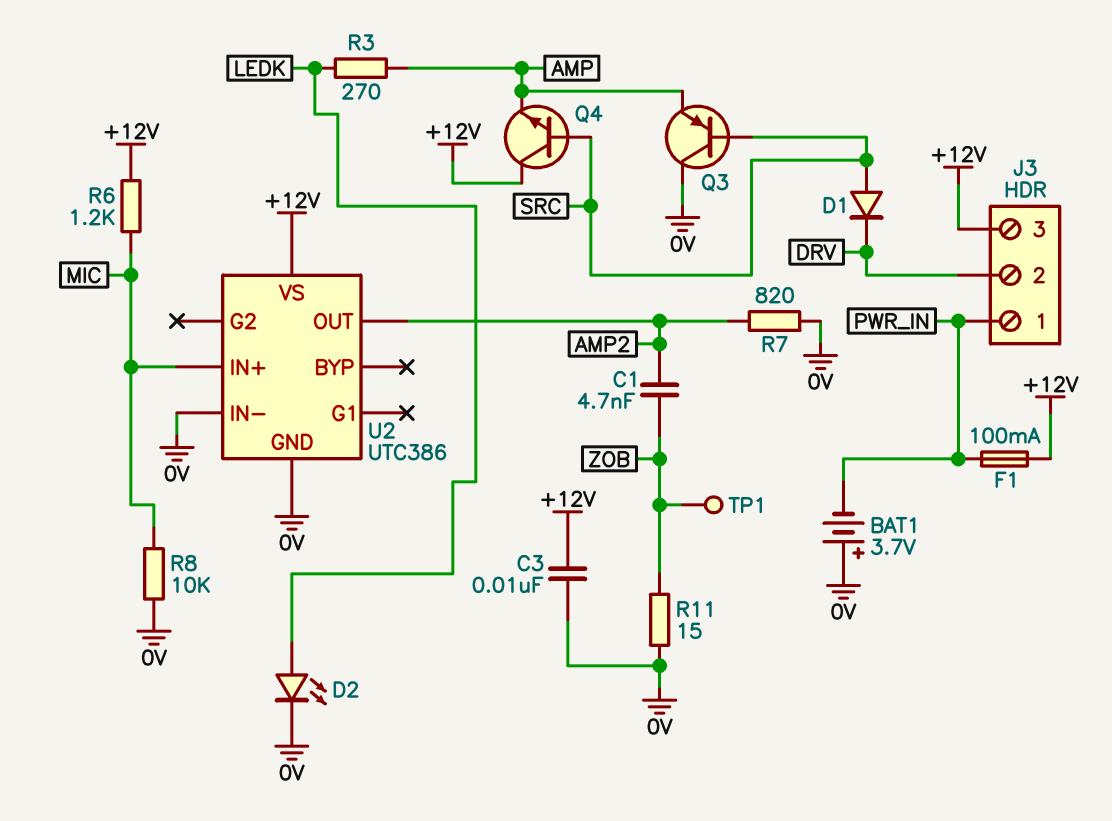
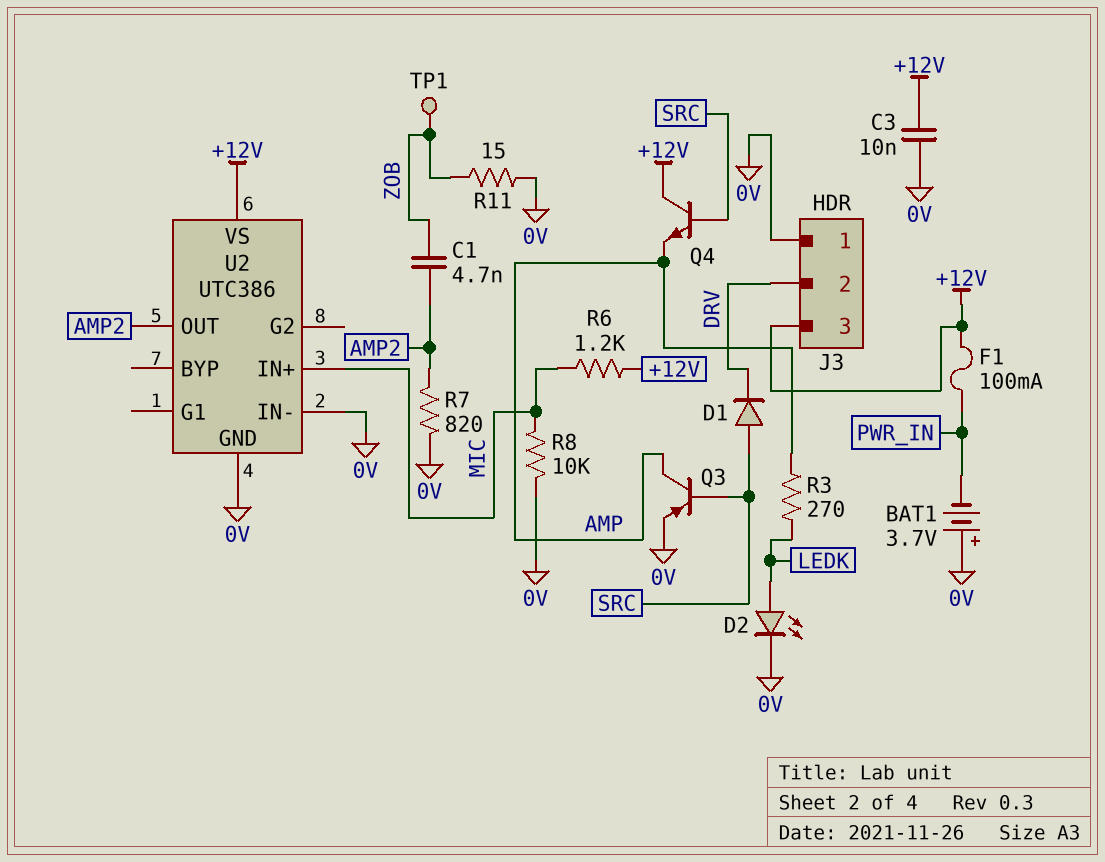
J3 pin 1: PWR_IN -> 0V
Q3: PNP (B SRC, C 0V, E AMP) -> PNP (B SRC, C AMP, E 0V)

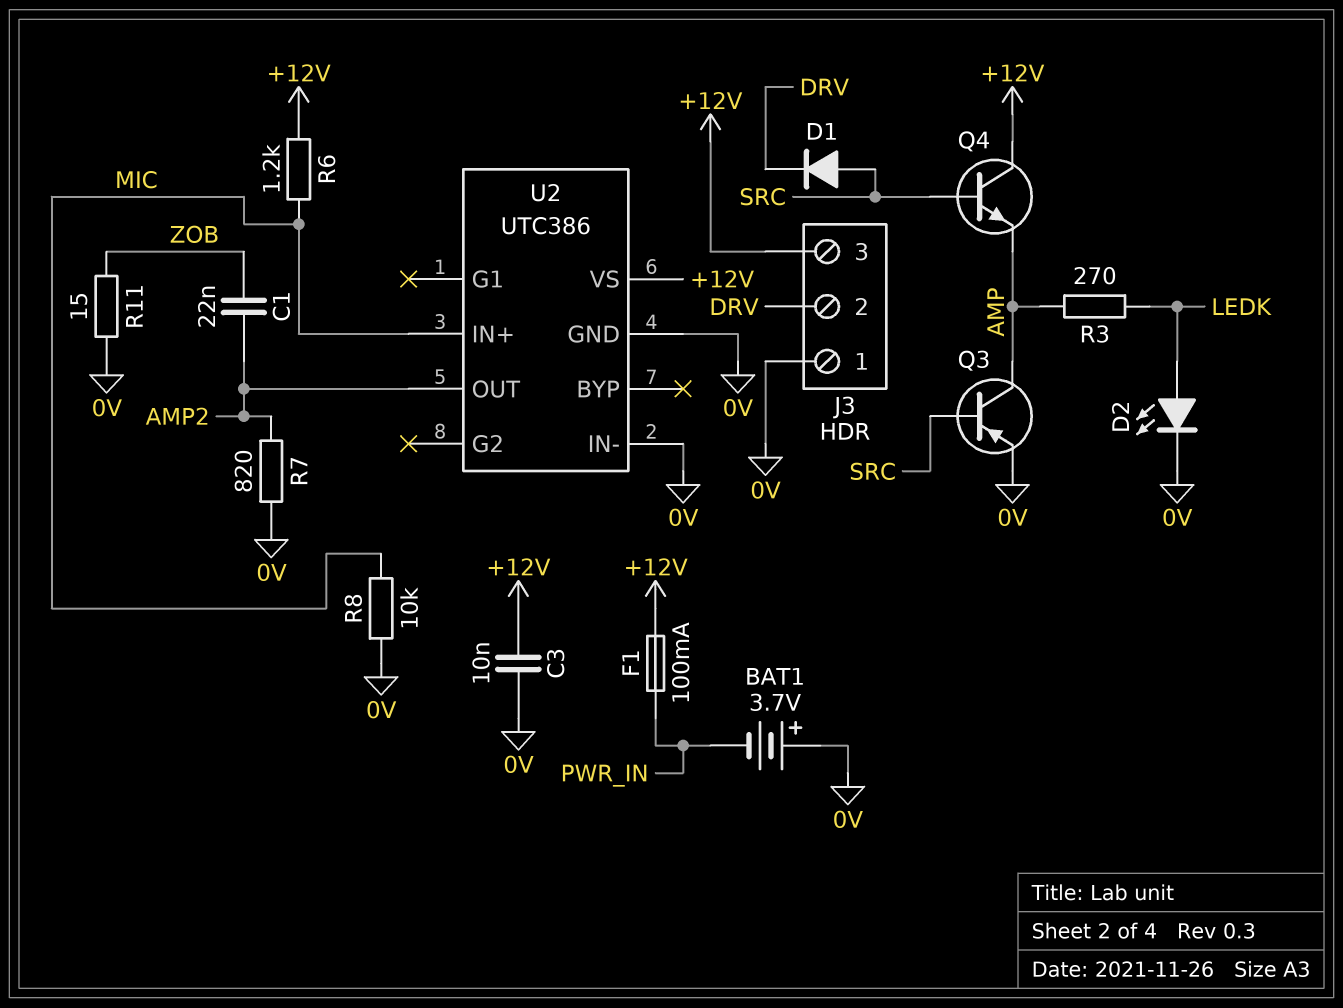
C1: 4.7nF (AMP2, ZOB) -> 22nF (AMP2, ZOB)
TP1: test point (ZOB) -> none

